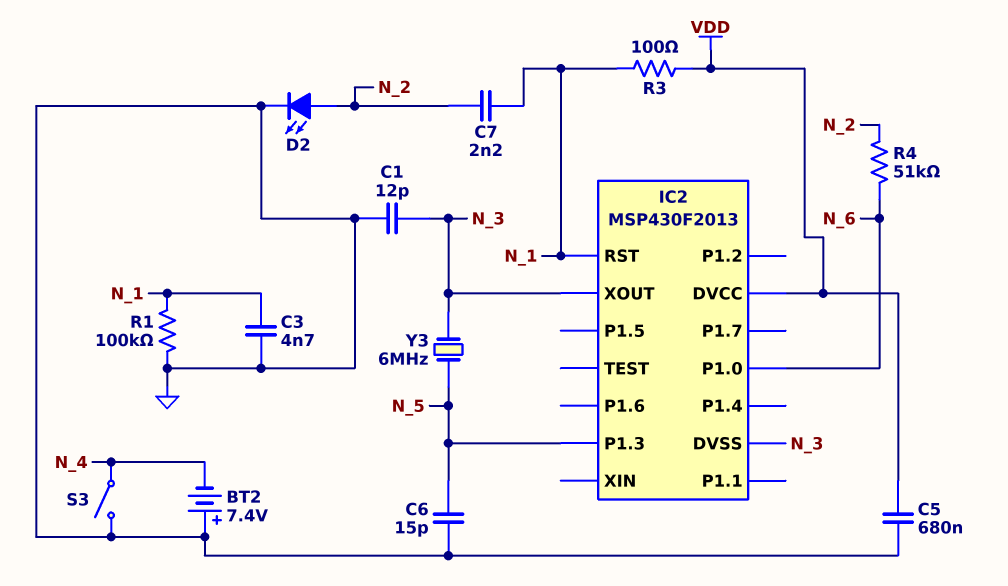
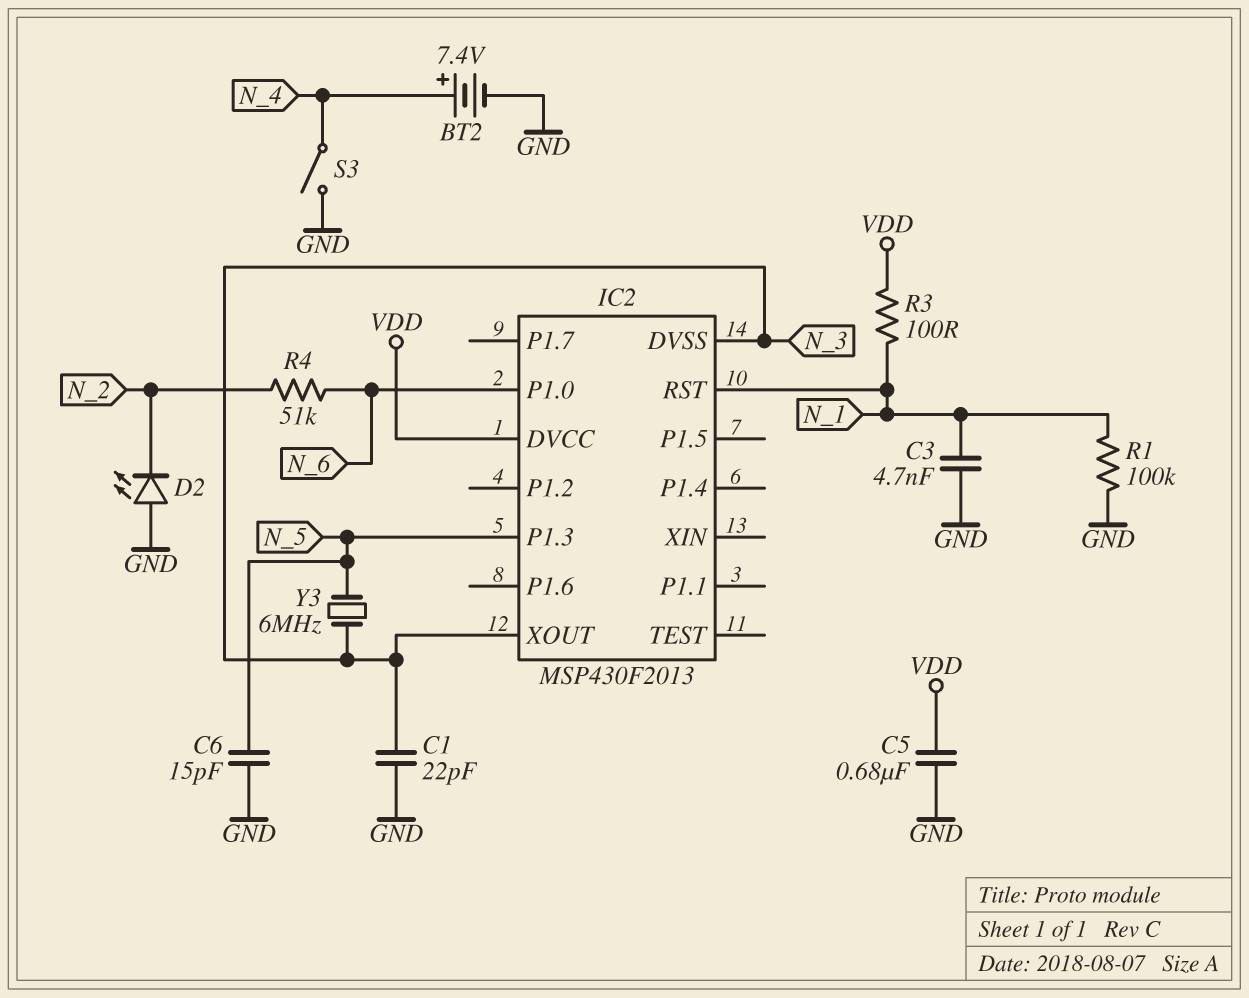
BT2: 7.4V (plus GND, minus N_4) -> 7.4V (plus N_4, minus GND)
C1: 12pF (GND, N_3) -> 22pF (GND, N_3)
C7: 2.2nF (N_1, N_2) -> none
D2: LED (A N_2, K GND) -> LED (A GND, K N_2)

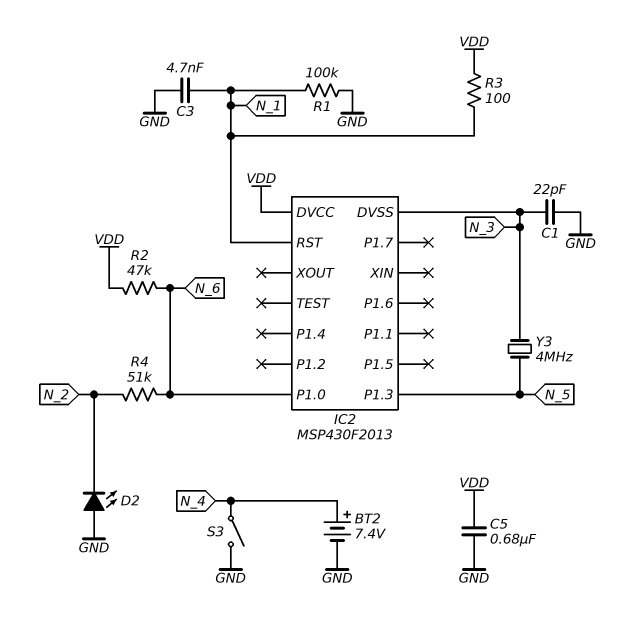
C6: 15pF (GND, N_5) -> none
IC2 pin XOUT: N_3 -> none
R2: none -> 47k (N_6, VDD)
Y3: 6MHz (N_3, N_5) -> 4MHz (N_3, N_5)

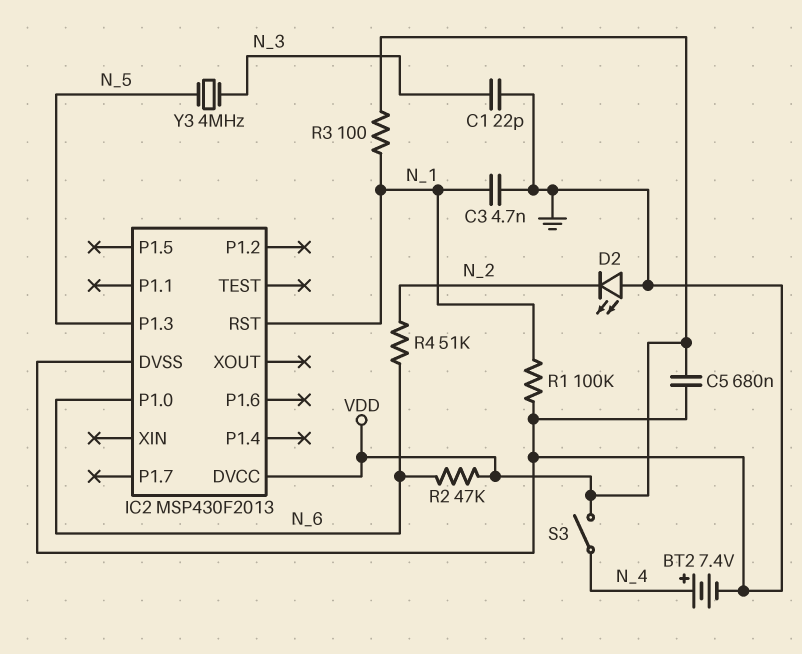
IC2 pin DVSS: N_3 -> GND
S3: switch (GND, N_4) -> switch (N_4, VDD)

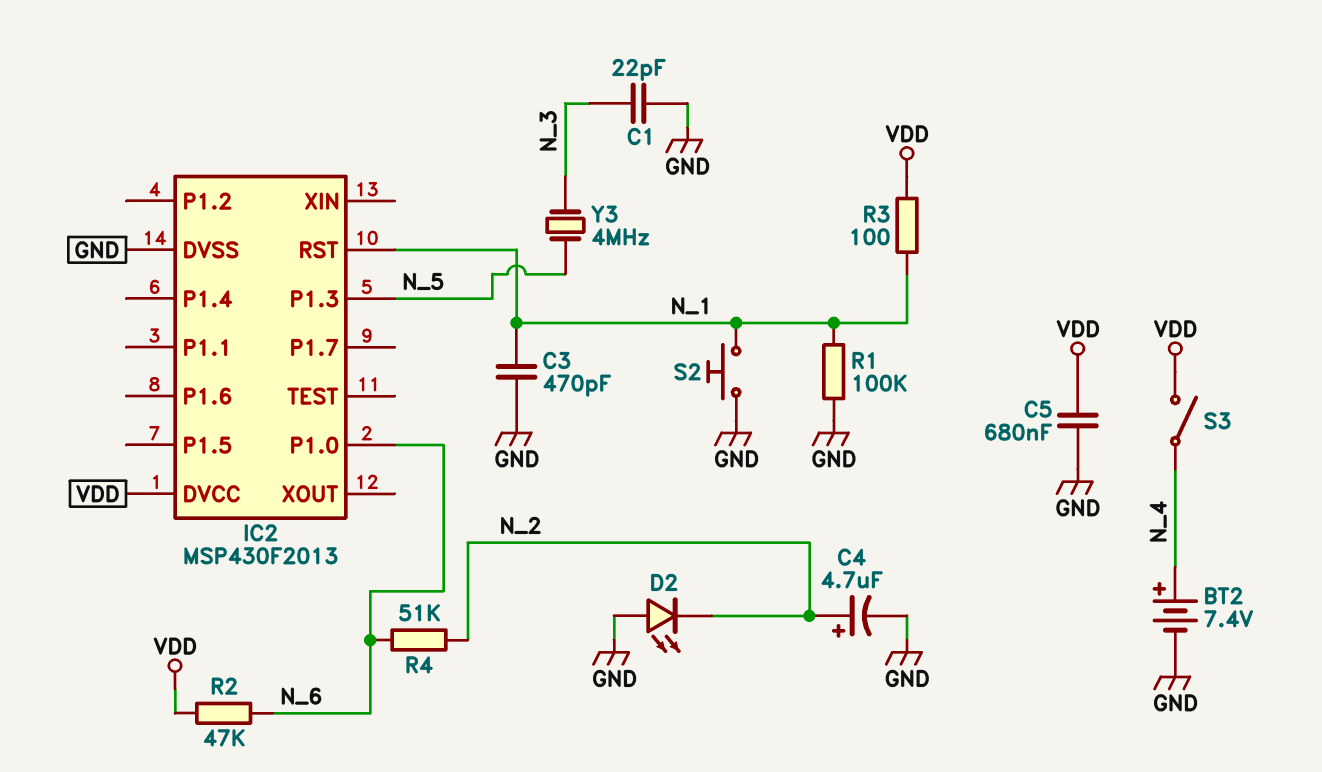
C3: 4.7nF (GND, N_1) -> 470pF (GND, N_1)
C4: none -> 4.7uF (plus N_2, minus GND)
S2: none -> button (GND, N_1)

